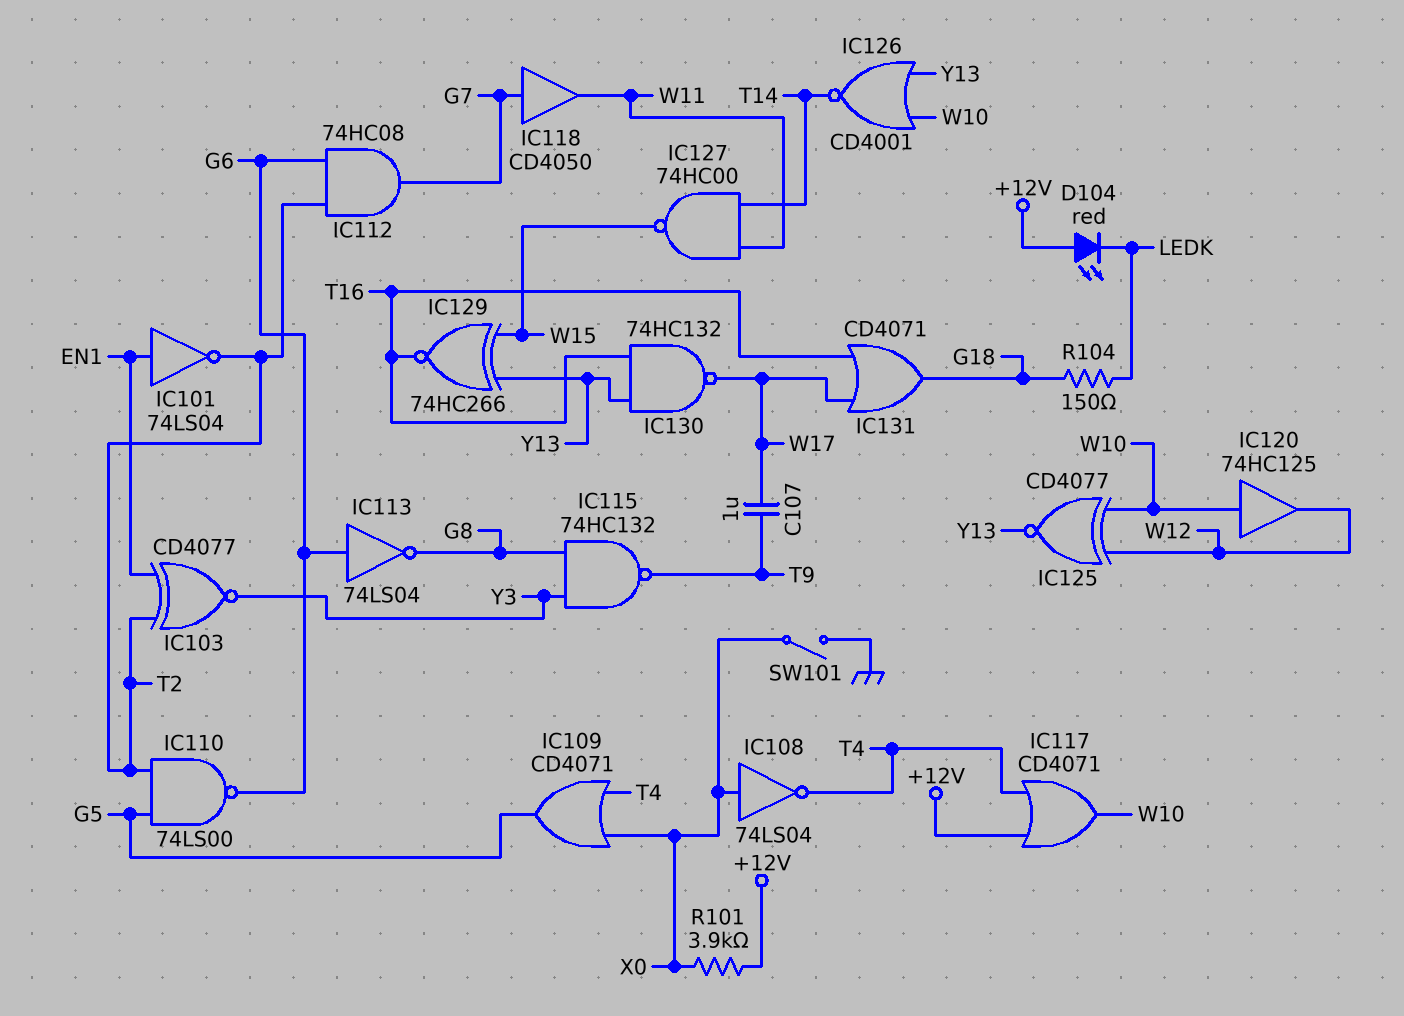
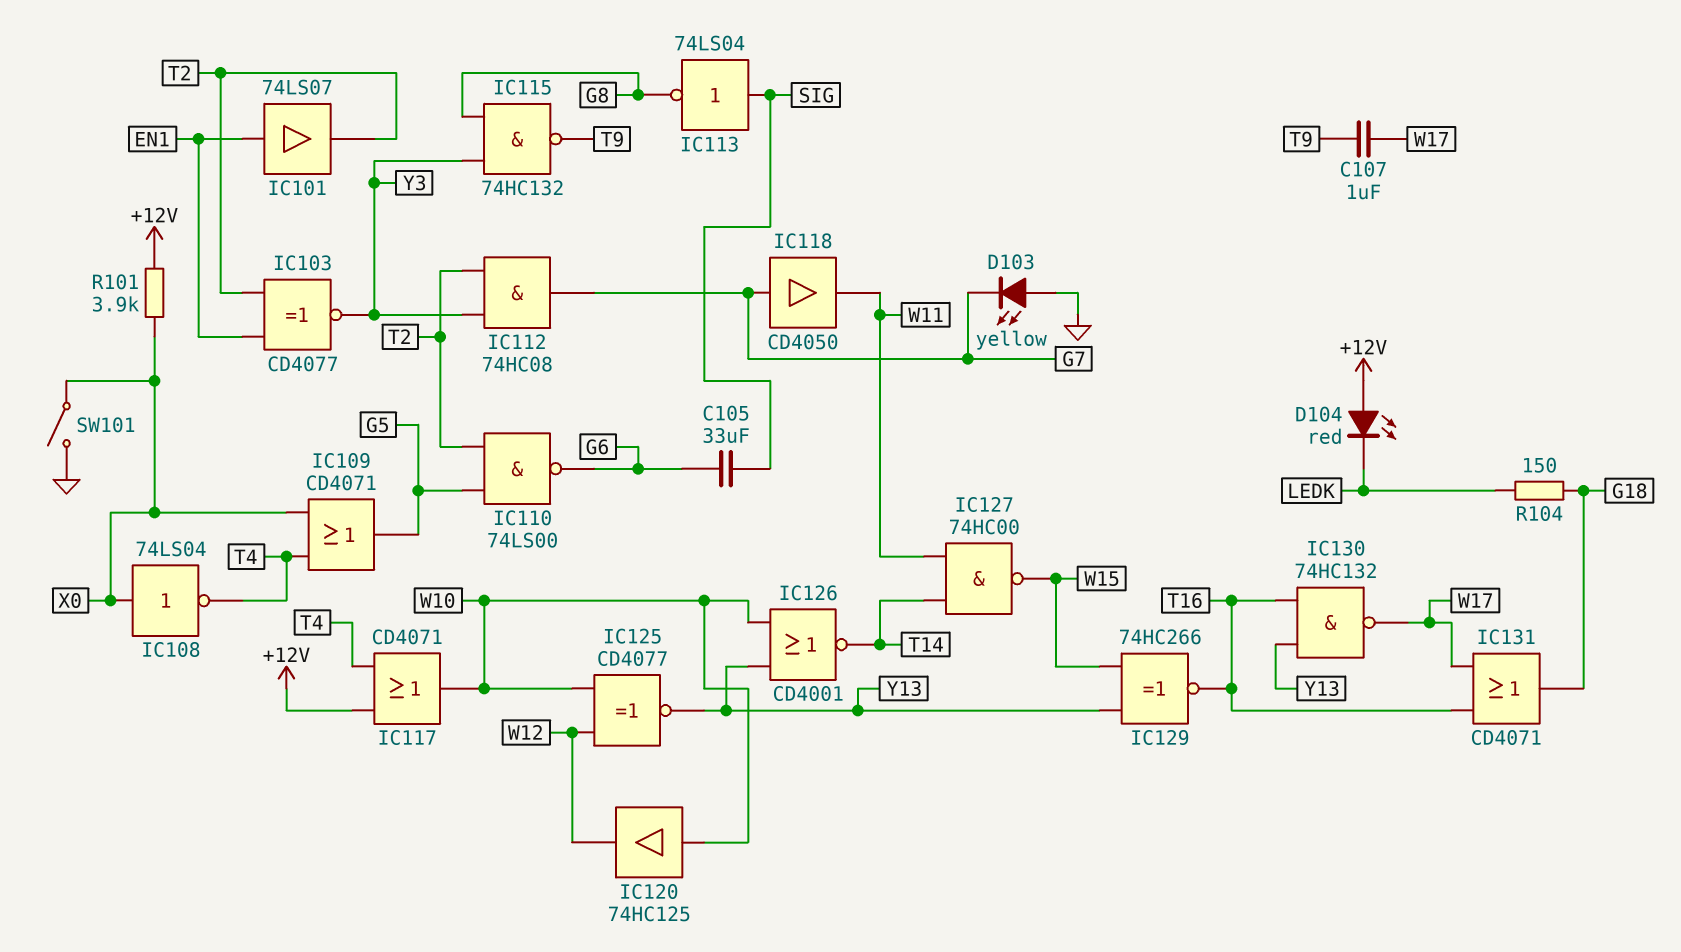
C105: none -> 33uF (G6, SIG)
D103: none -> LED yellow (A GND, K G7)
IC101: NOT 74LS04 (in EN1, out T2) -> buffer 74LS07 (in EN1, out T2)
IC112: AND 74HC08 (in G6, in T2, out G7) -> AND 74HC08 (in T2, in Y3, out G7)
IC113: NOT 74LS04 (in G6, out G8) -> NOT 74LS04 (in SIG, out G8)

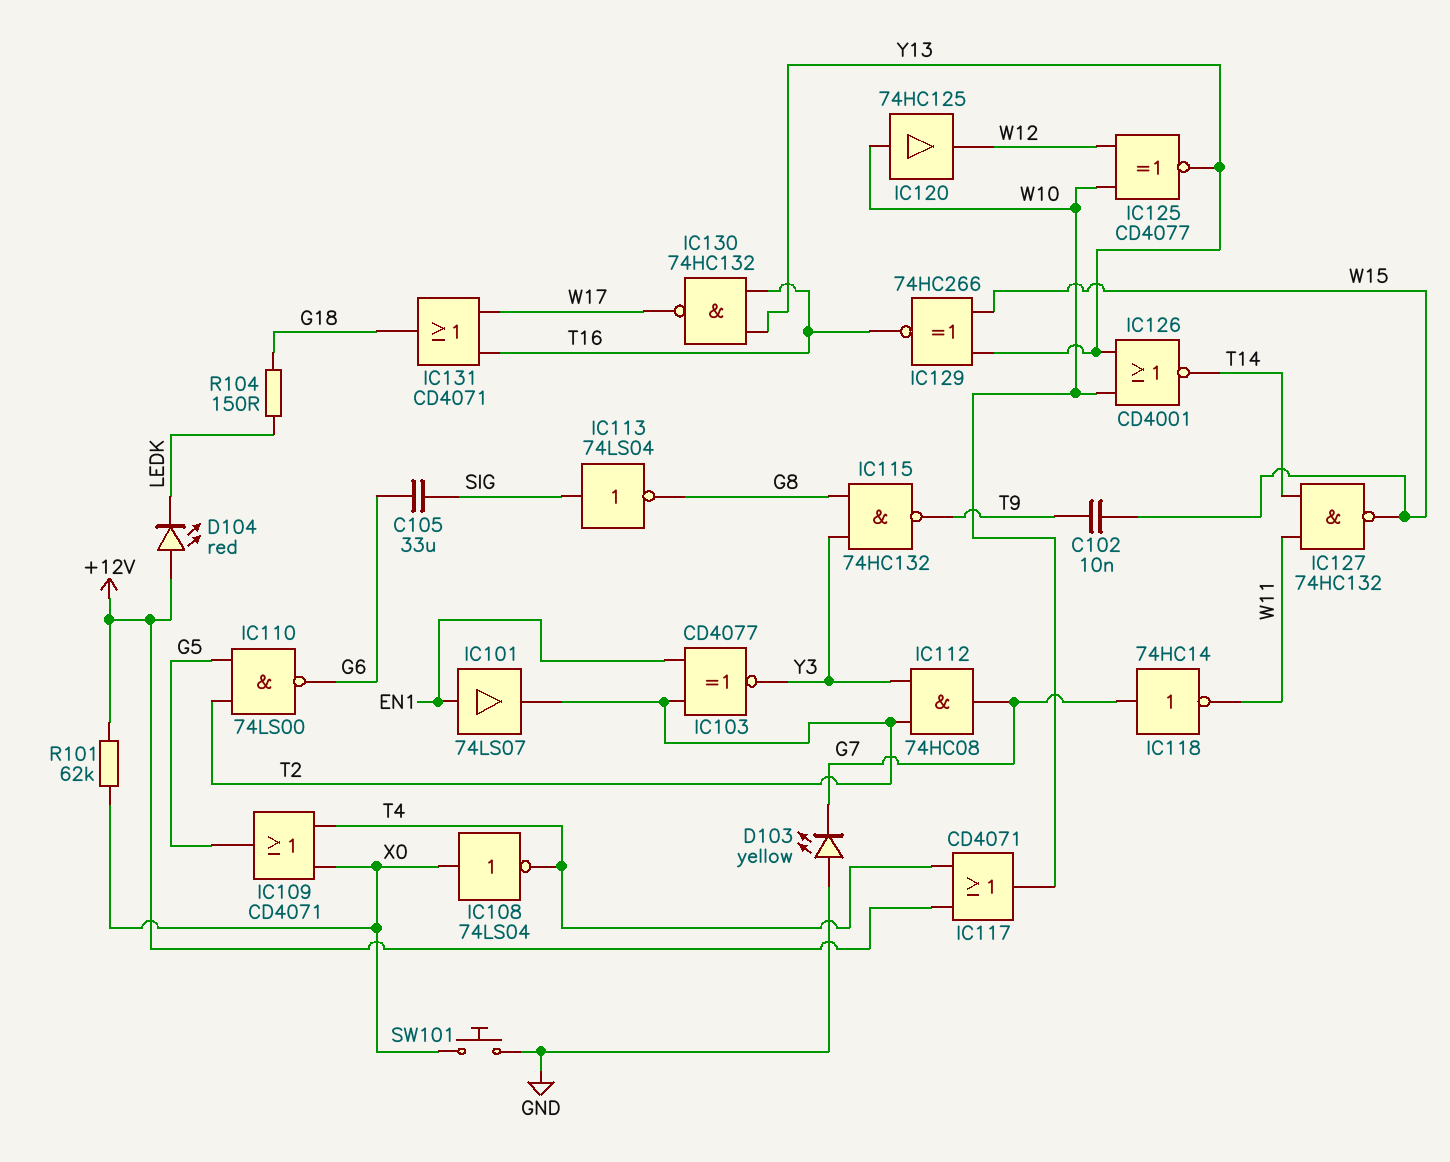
C102: none -> 10nF (T9, W15)
C107: 1uF (T9, W17) -> none
IC118: buffer CD4050 (in G7, out W11) -> NOT 74HC14 (in G7, out W11)
IC127: NAND 74HC00 (in T14, in W11, out W15) -> NAND 74HC132 (in T14, in W11, out W15)
R101: 3.9k (+12V, X0) -> 62k (+12V, X0)
SW101: switch (GND, X0) -> button (GND, X0)

